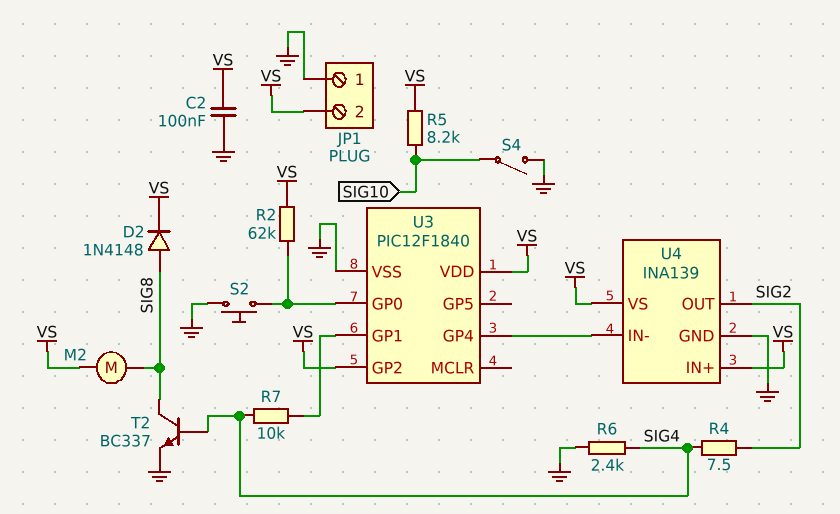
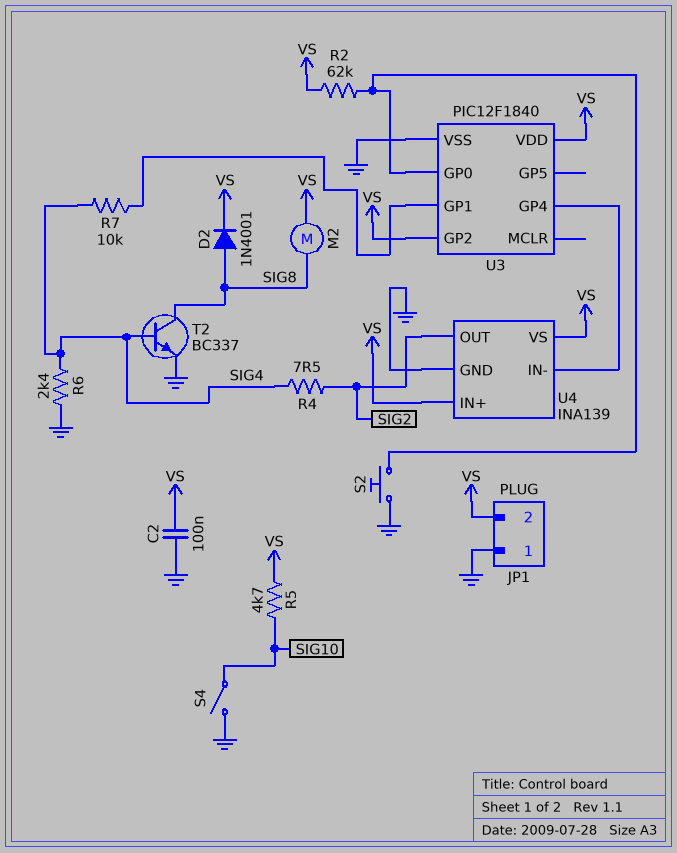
D2: diode 1N4148 (A SIG8, K VS) -> diode 1N4001 (A SIG8, K VS)
R5: 8.2k (SIG10, VS) -> 4.7k (SIG10, VS)

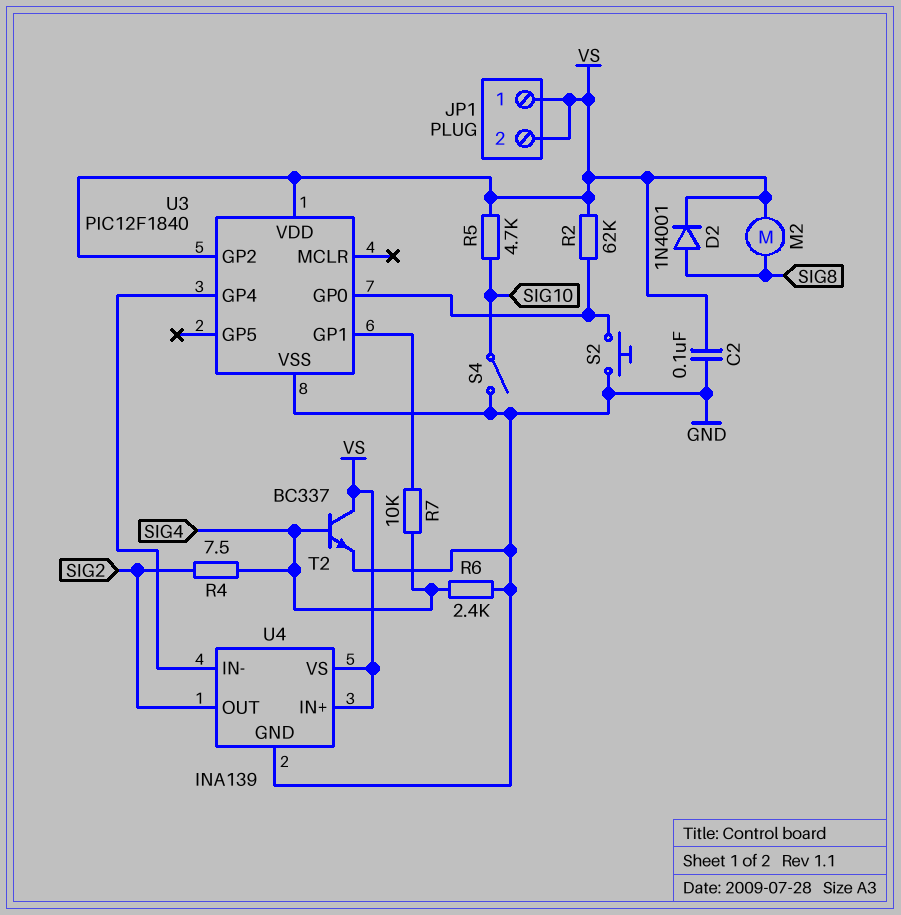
JP1 pin 1: GND -> VS
T2: NPN BC337 (B SIG4, C SIG8, E GND) -> NPN BC337 (B SIG4, C VS, E GND)

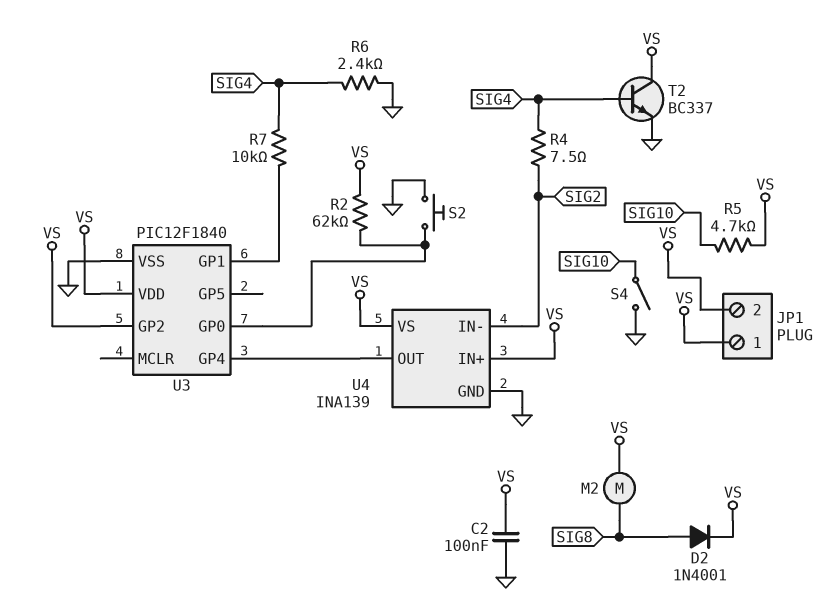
U4 pin IN-: U3/GP4 -> SIG2
U4 pin OUT: SIG2 -> U3/GP4

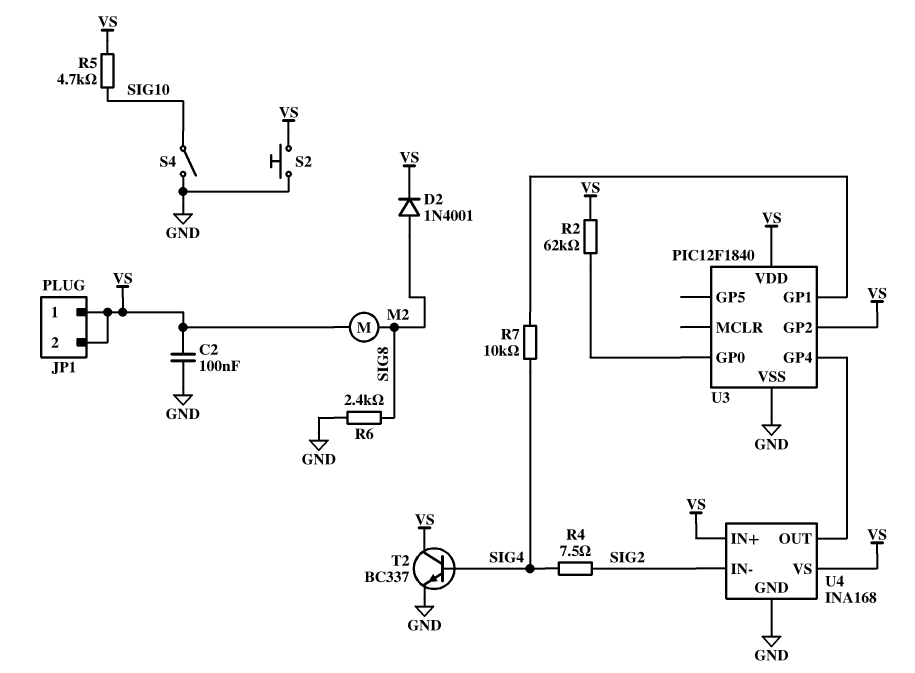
R6: 2.4k (GND, SIG4) -> 2.4k (GND, SIG8)
S2: button (GND, U3/GP0) -> button (GND, VS)
U4: INA139 -> INA168

